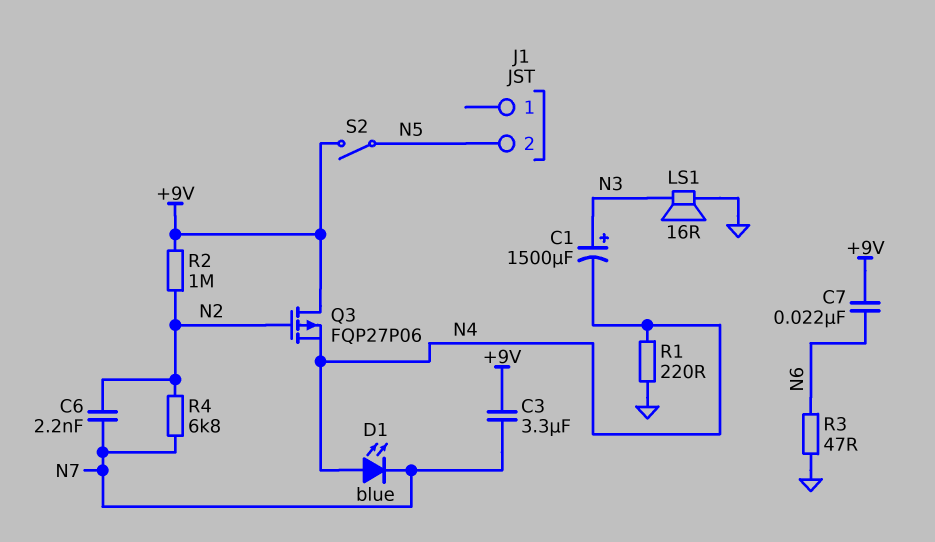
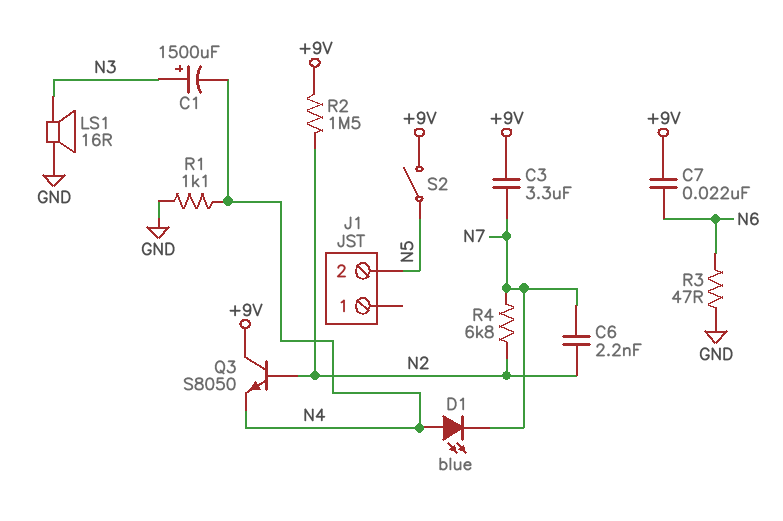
Q3: PMOS FQP27P06 (G N2, D +9V, S N4) -> NPN S8050 (B N2, C +9V, E N4)
R1: 220 (GND, N4) -> 1.1k (GND, N4)
R2: 1M (+9V, N2) -> 1.5M (+9V, N2)

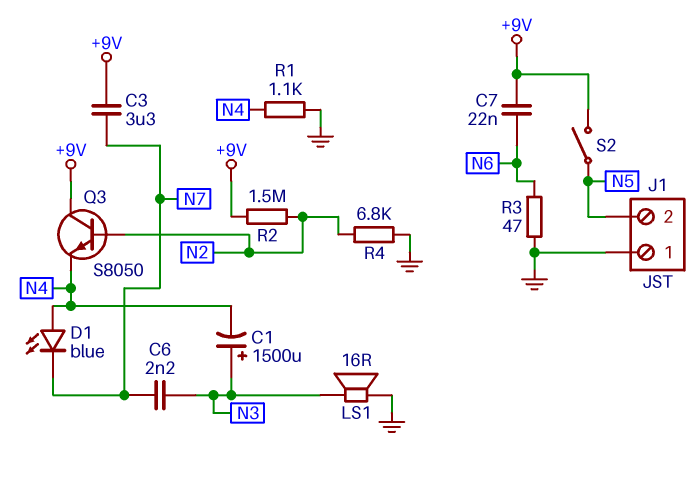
C6: 2.2nF (N2, N7) -> 2.2nF (N3, N7)
J1 pin 1: none -> GND
R4: 6.8k (N2, N7) -> 6.8k (GND, N2)

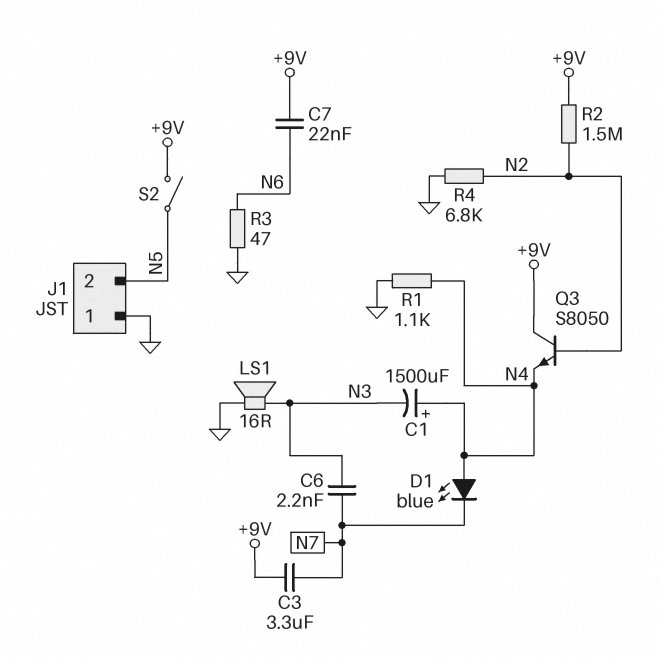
C1: 1500uF (plus N3, minus N4) -> 1500uF (plus N4, minus N3)

